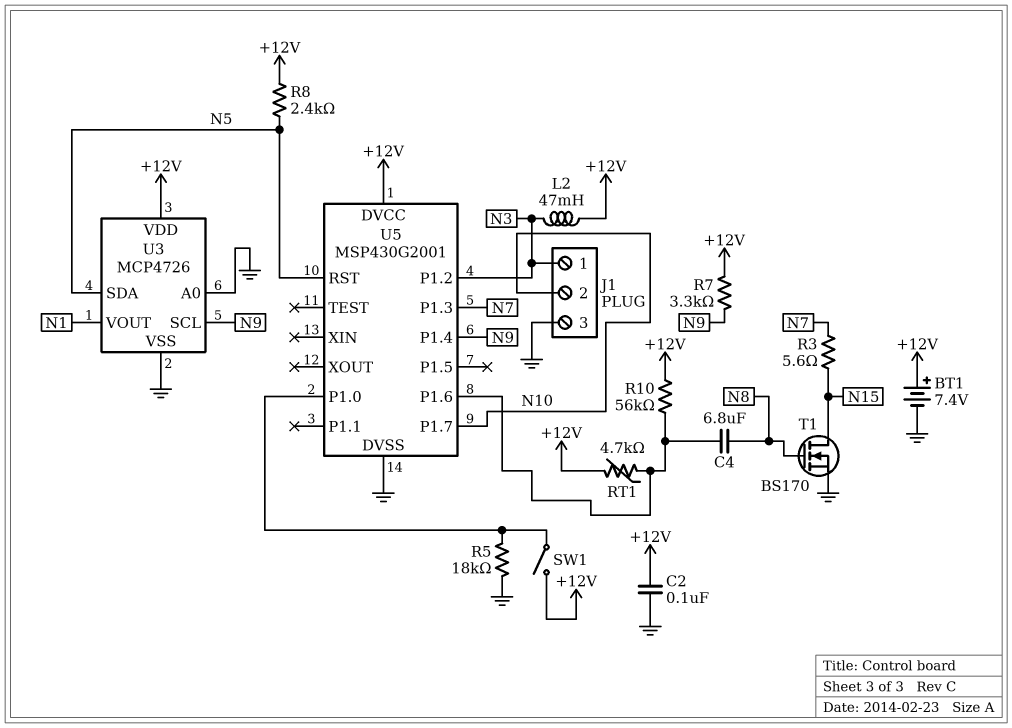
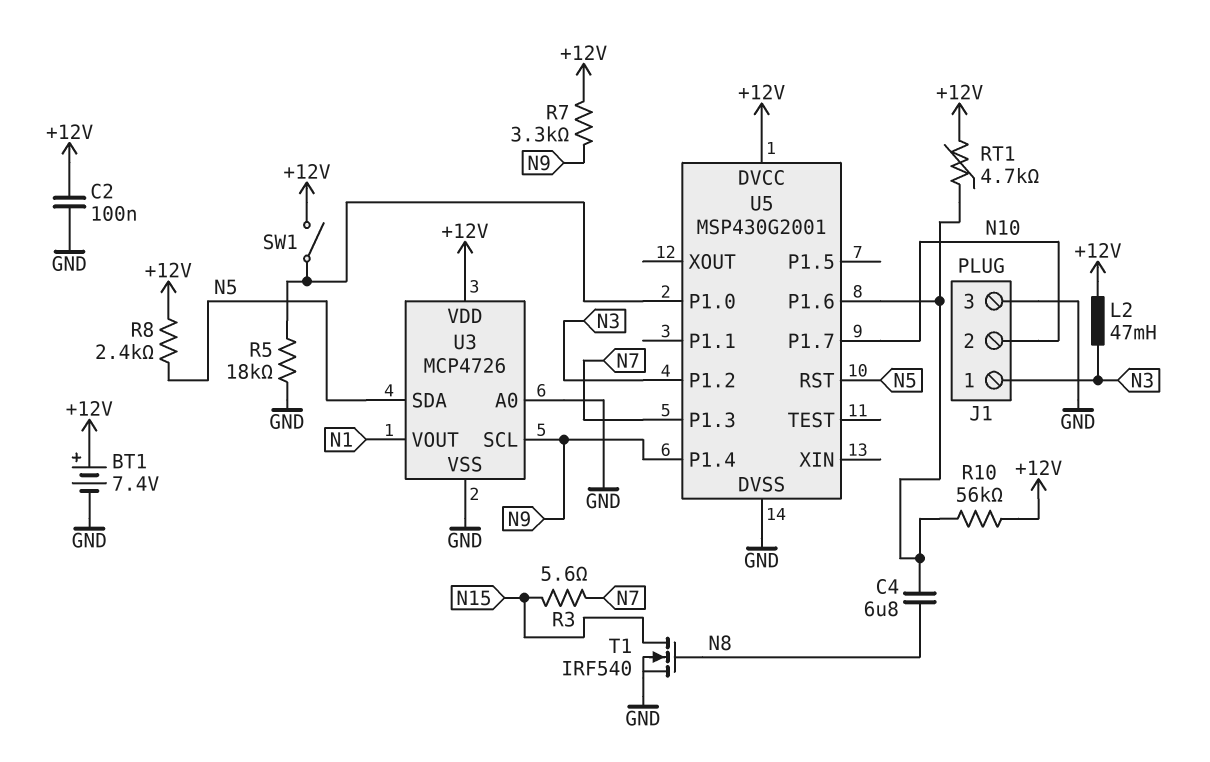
T1: NMOS BS170 (G N8, D N15, S GND) -> NMOS IRF540 (G N8, D N15, S GND)

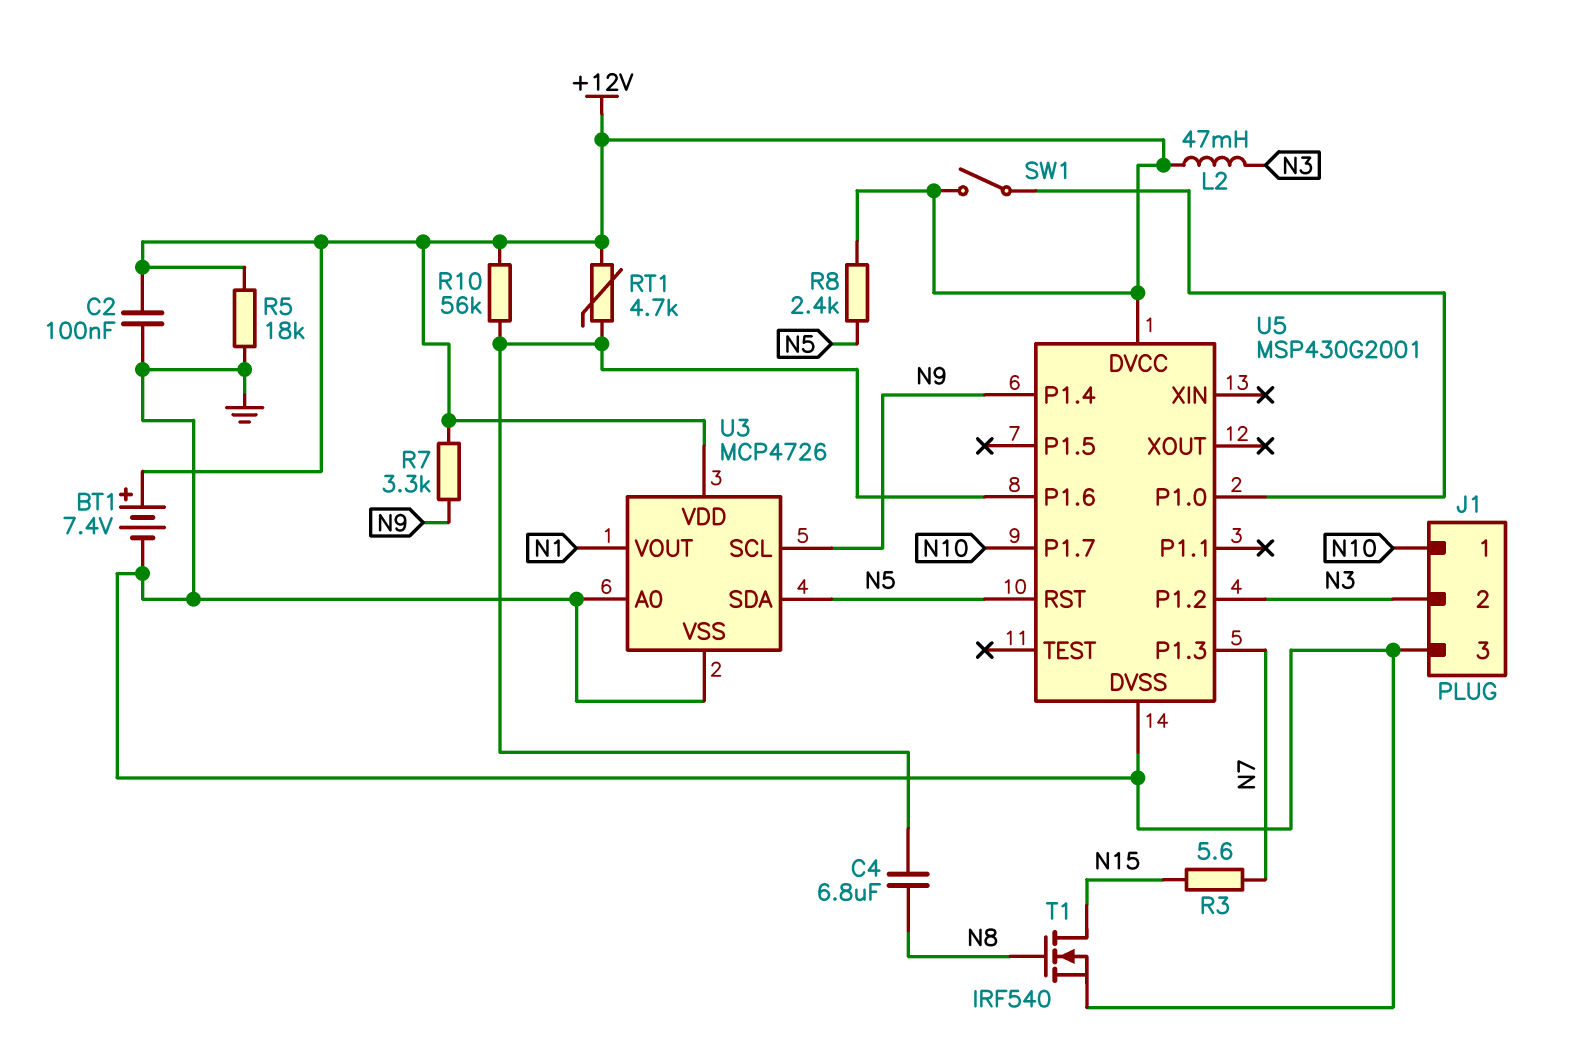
J1 pin 1: N3 -> N10
J1 pin 2: N10 -> N3
R5: 18k (GND, U5/P1.0) -> 18k (+12V, GND)

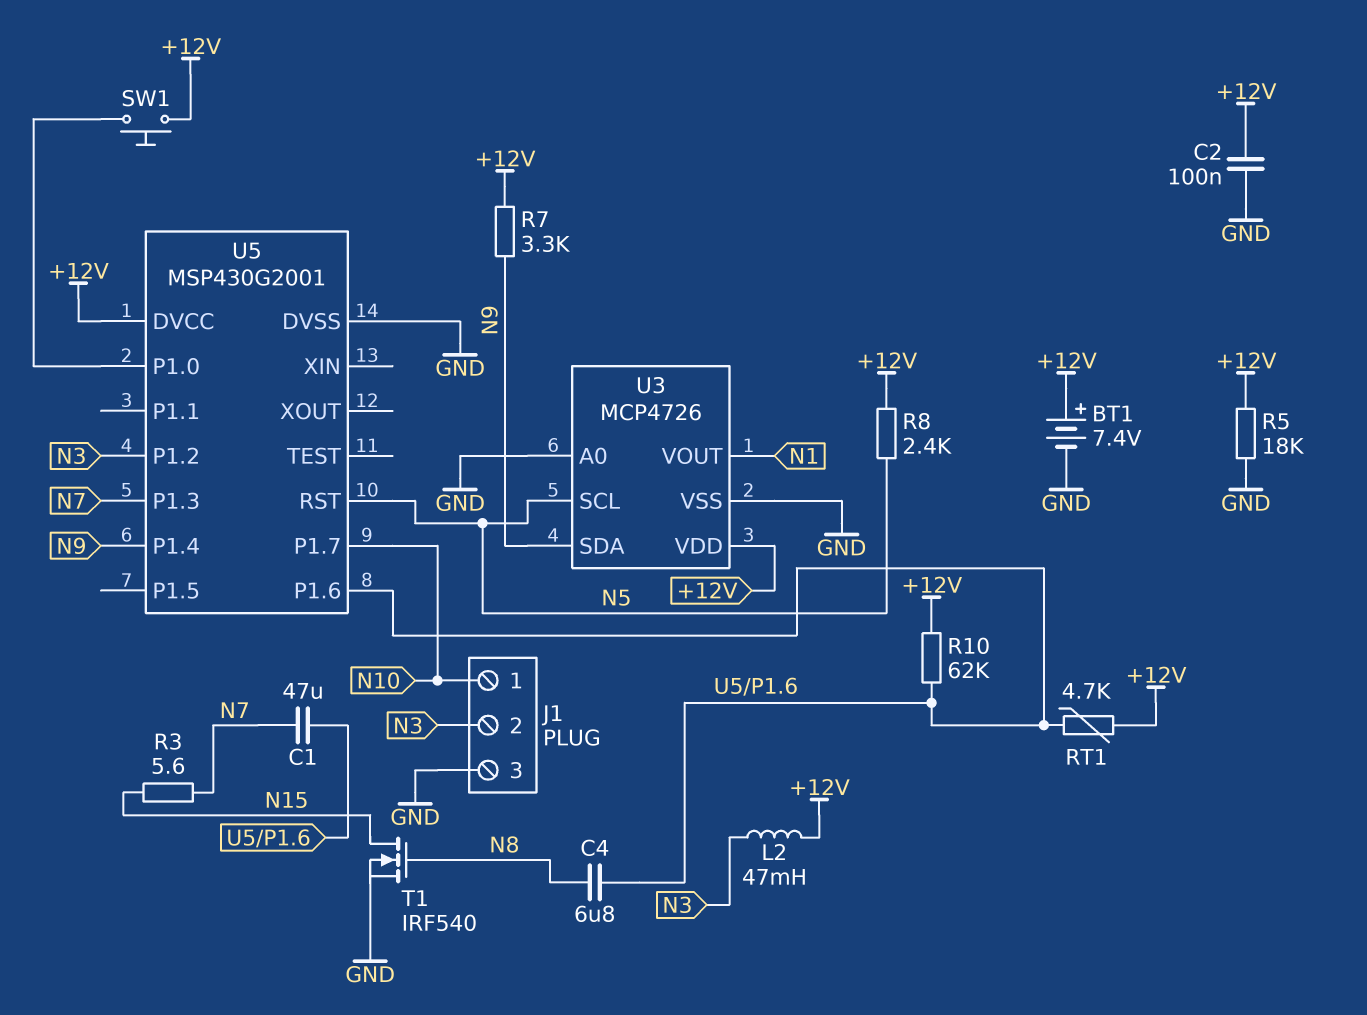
C1: none -> 47uF (N7, U5/P1.6)
R10: 56k (+12V, U5/P1.6) -> 62k (+12V, U5/P1.6)
SW1: switch (+12V, U5/P1.0) -> button (+12V, U5/P1.0)
U3 pin SCL: N9 -> N5
U3 pin SDA: N5 -> N9

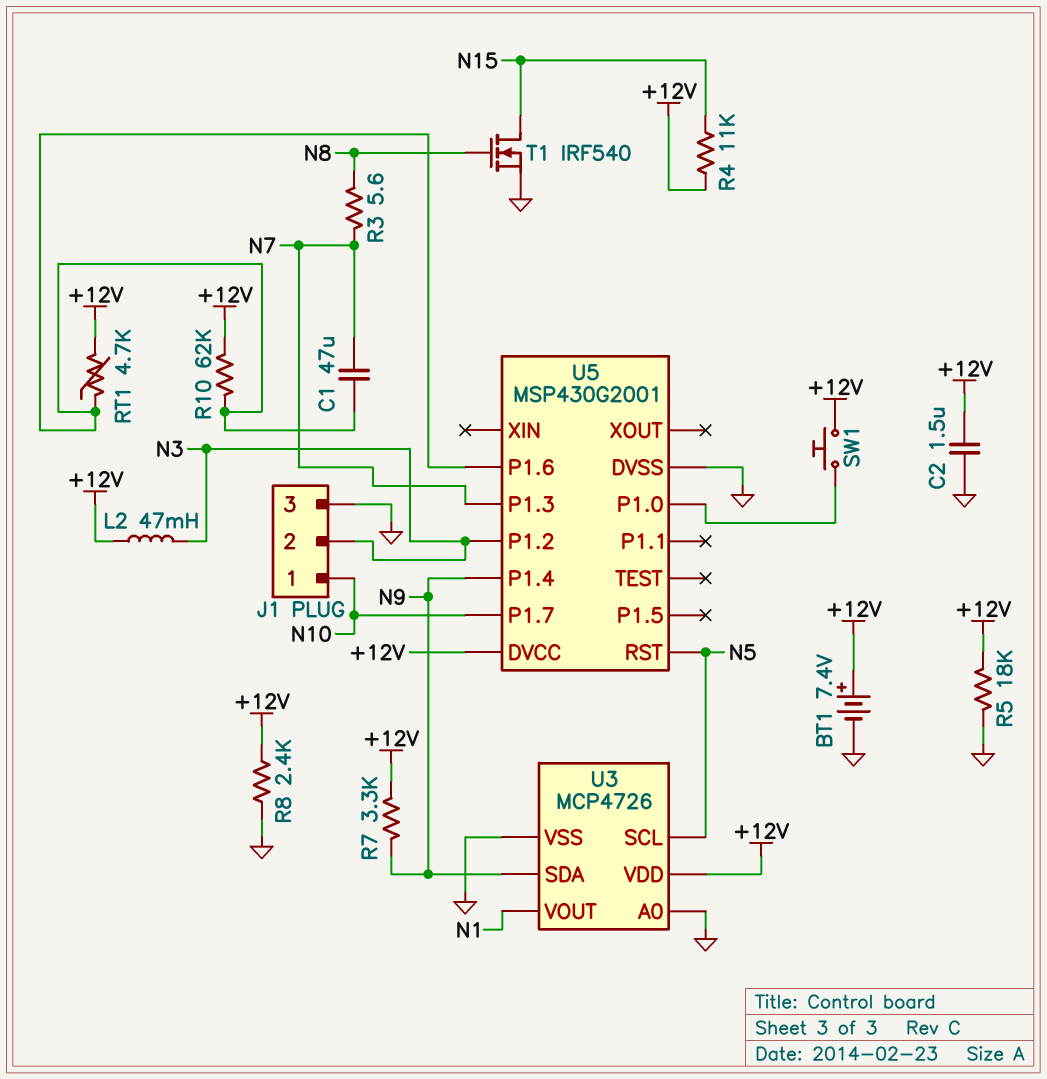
C2: 100nF (+12V, GND) -> 1.5uF (+12V, GND)
C4: 6.8uF (N8, U5/P1.6) -> none
R3: 5.6 (N7, N15) -> 5.6 (N7, N8)
R4: none -> 11k (+12V, N15)
R8: 2.4k (+12V, N5) -> 2.4k (+12V, GND)

